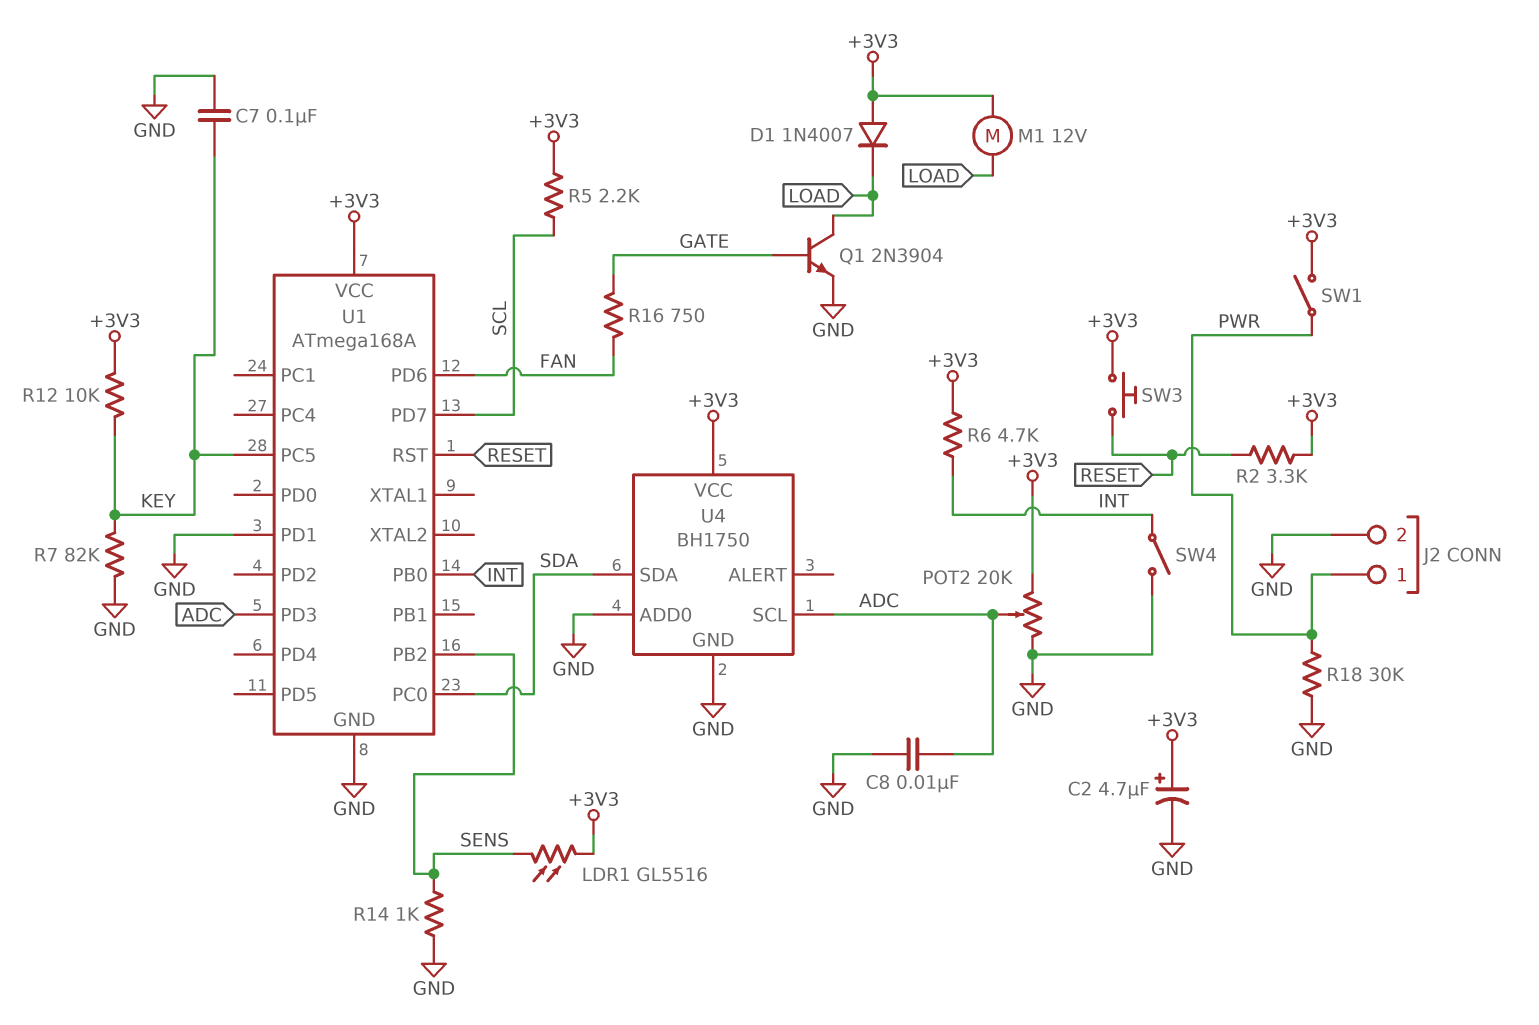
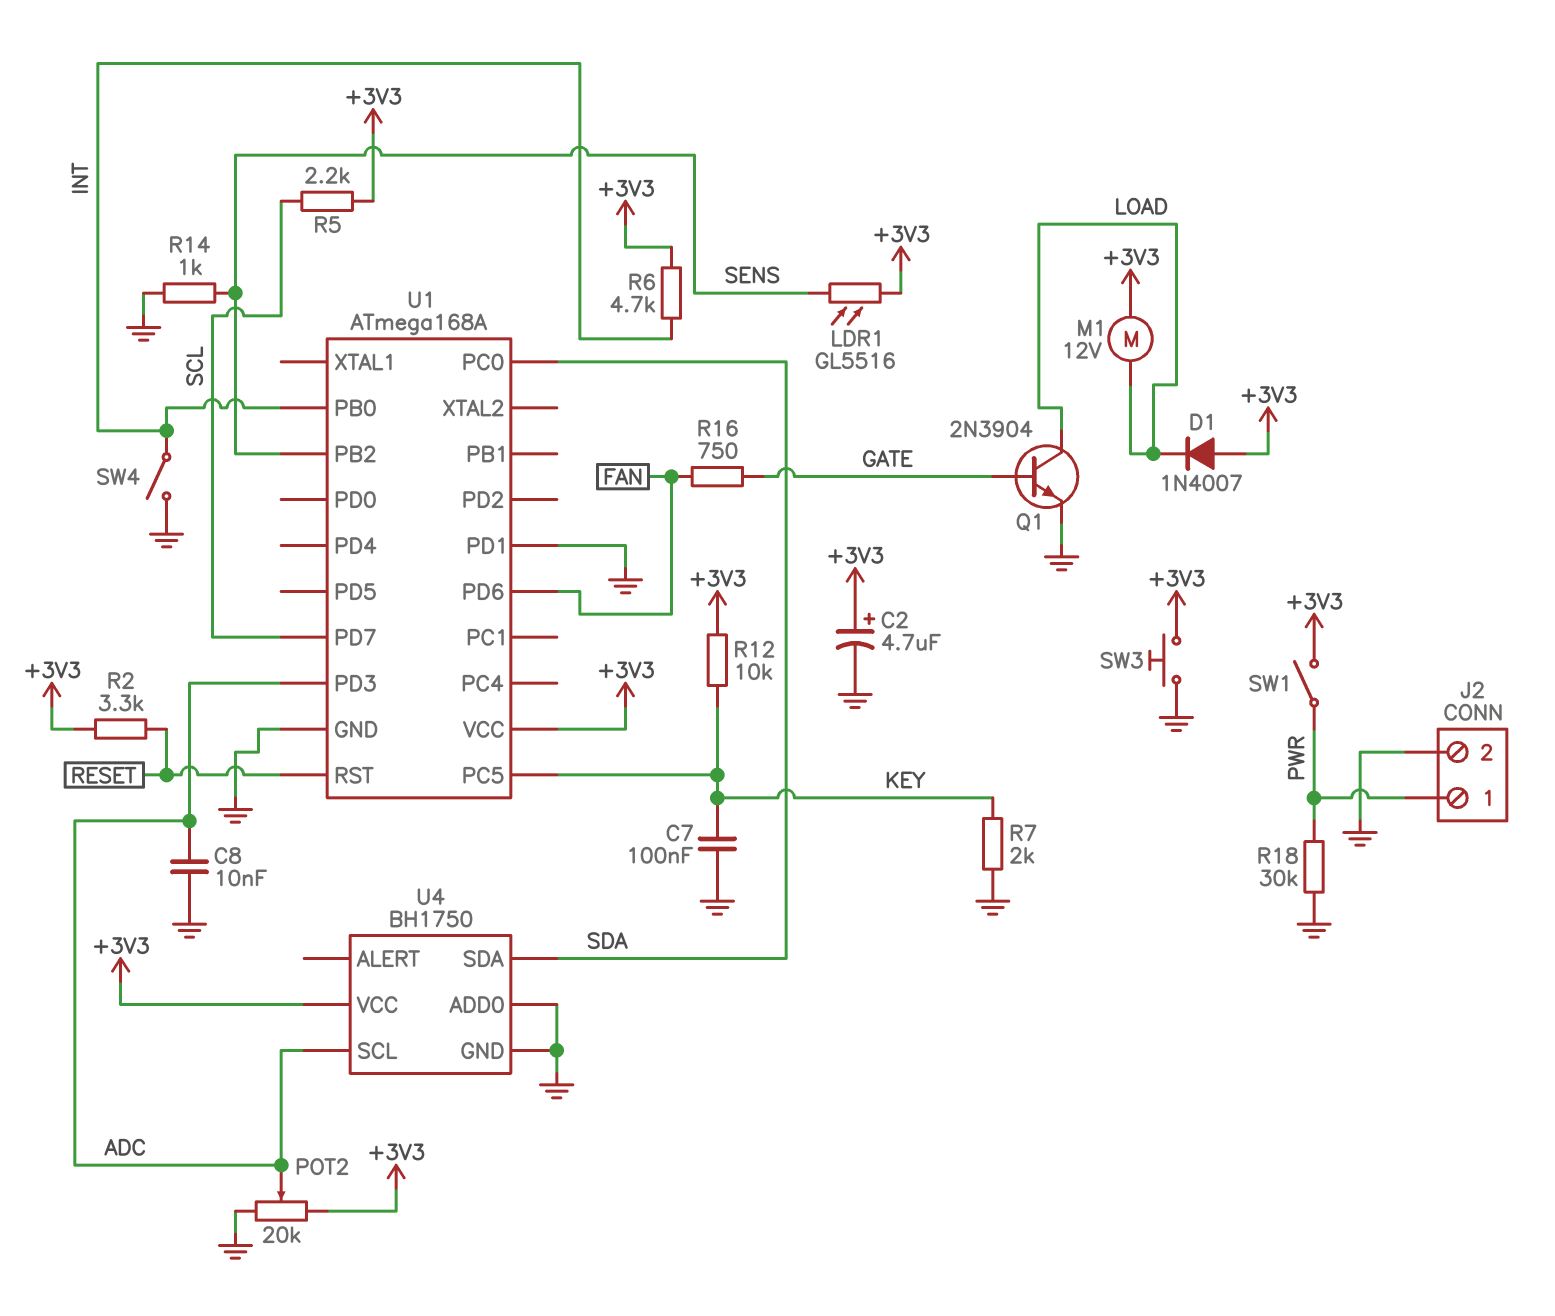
R7: 82k (GND, KEY) -> 2k (GND, KEY)
SW3: button (+3V3, RESET) -> button (+3V3, GND)

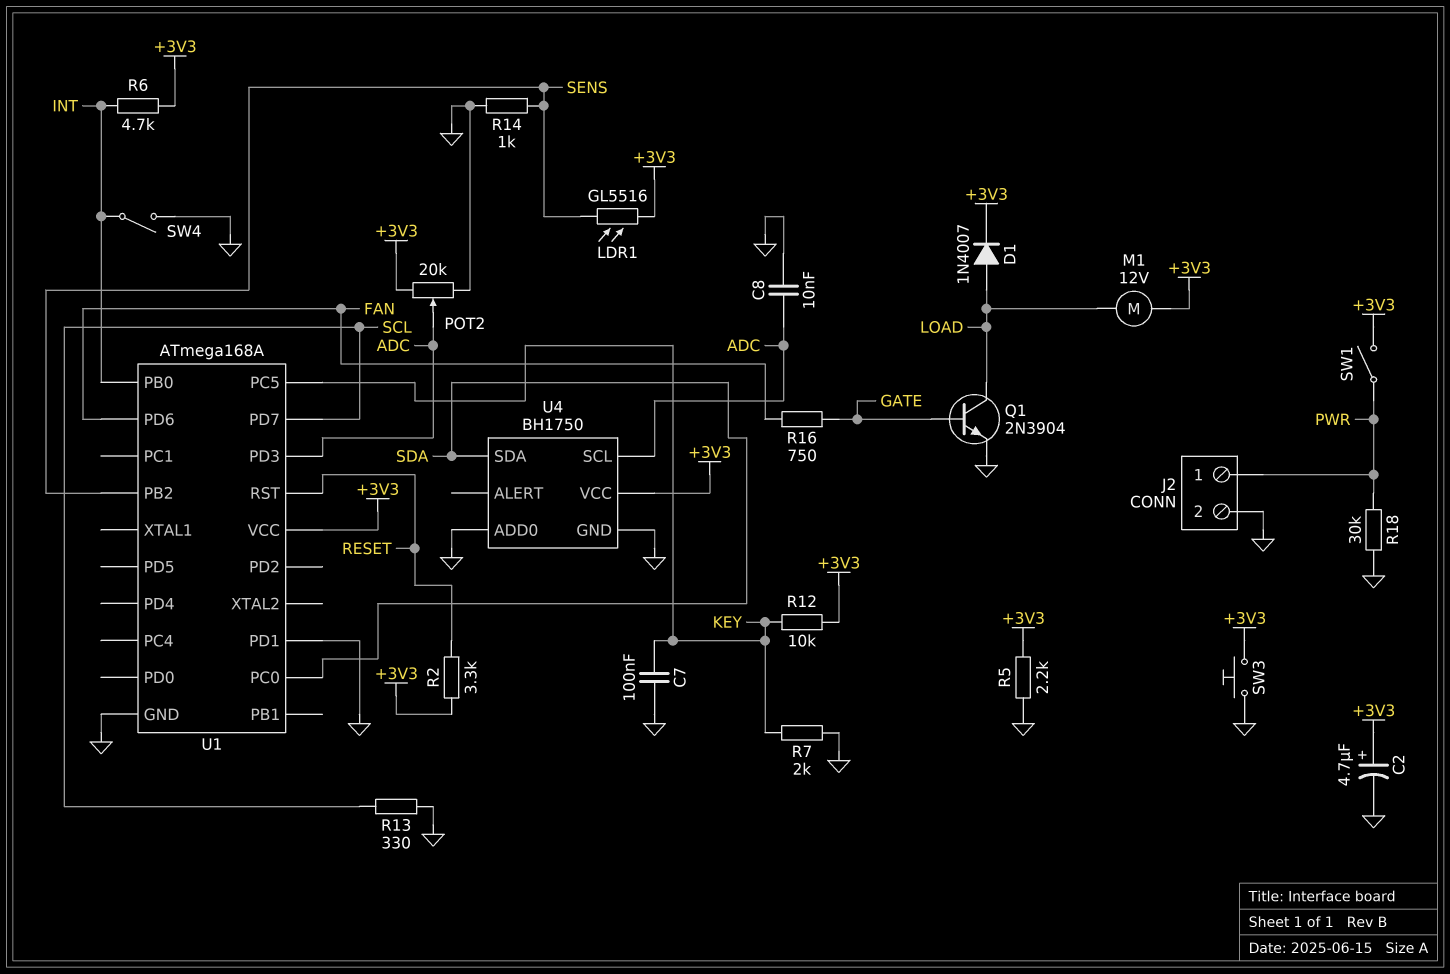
D1: diode 1N4007 (A +3V3, K LOAD) -> diode 1N4007 (A LOAD, K +3V3)
R5: 2.2k (+3V3, SCL) -> 2.2k (+3V3, GND)
R13: none -> 330 (GND, SCL)

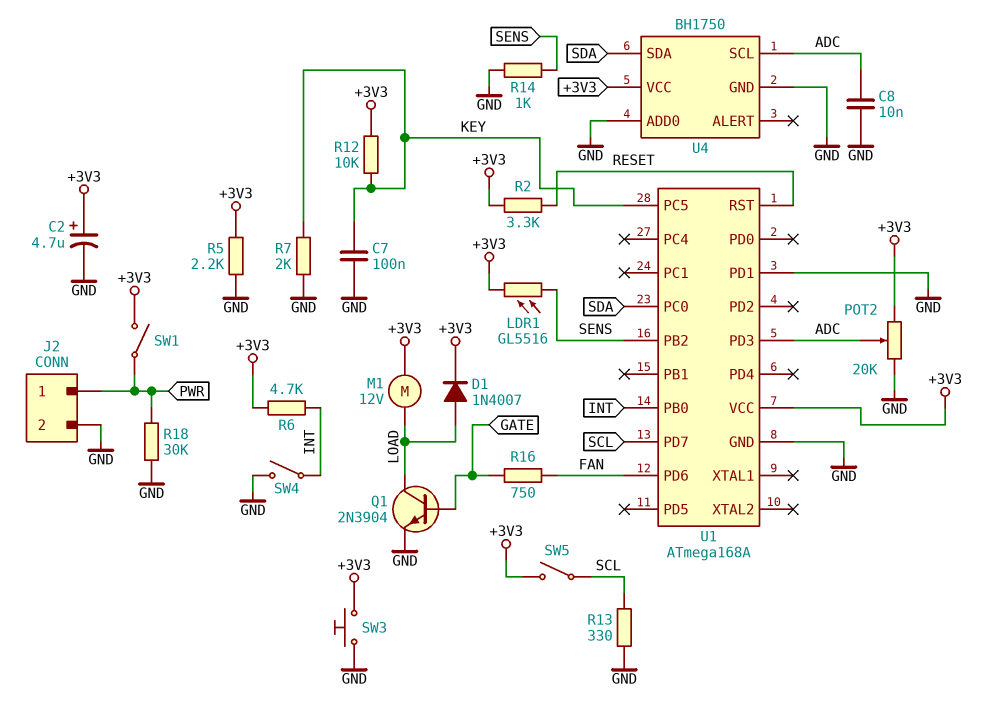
SW5: none -> switch (+3V3, SCL)

